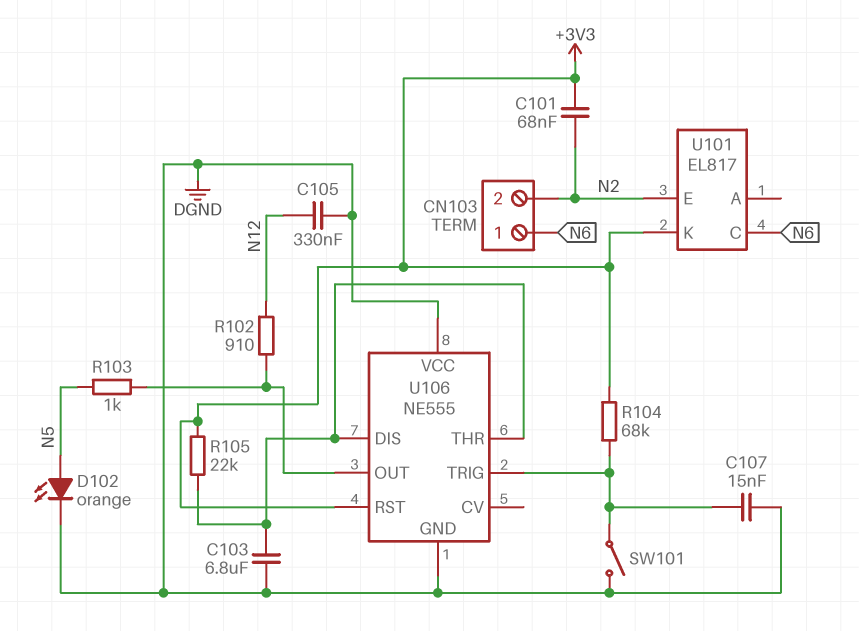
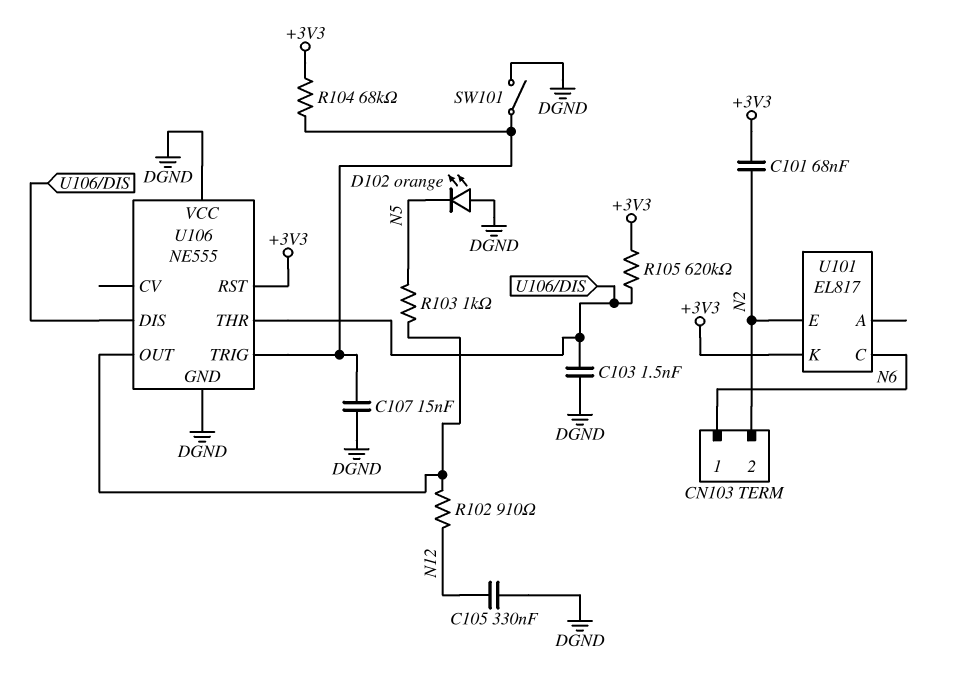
C103: 6.8uF (DGND, U106/DIS) -> 1.5nF (DGND, U106/DIS)
D102: LED orange (A N5, K DGND) -> LED orange (A DGND, K N5)
R105: 22k (+3V3, U106/DIS) -> 620k (+3V3, U106/DIS)

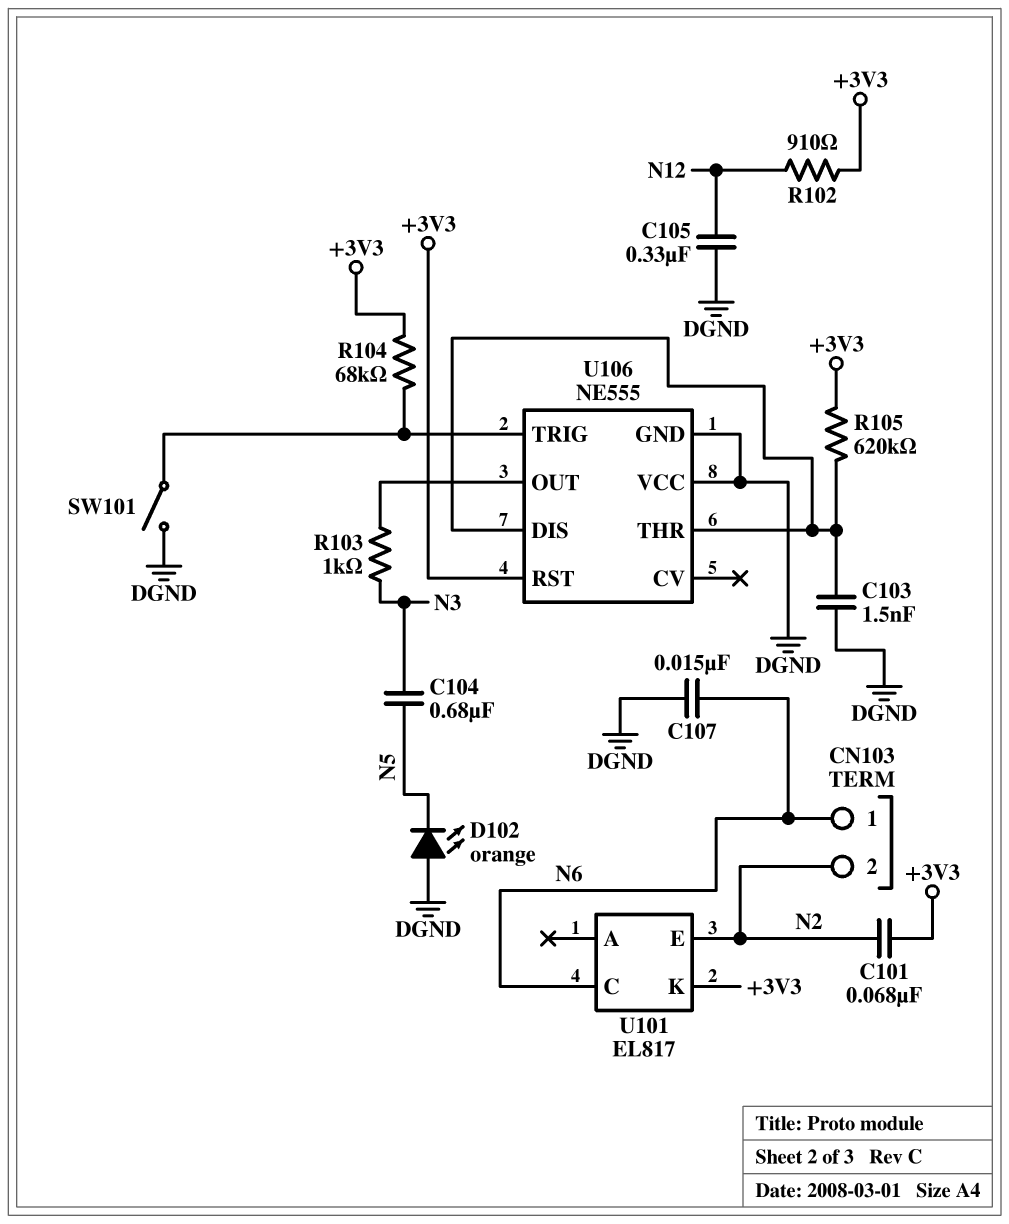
C104: none -> 680nF (N3, N5)
C107: 15nF (DGND, U106/TRIG) -> 15nF (DGND, N6)
R102: 910 (N12, U106/OUT) -> 910 (+3V3, N12)
R103: 1k (N5, U106/OUT) -> 1k (N3, U106/OUT)

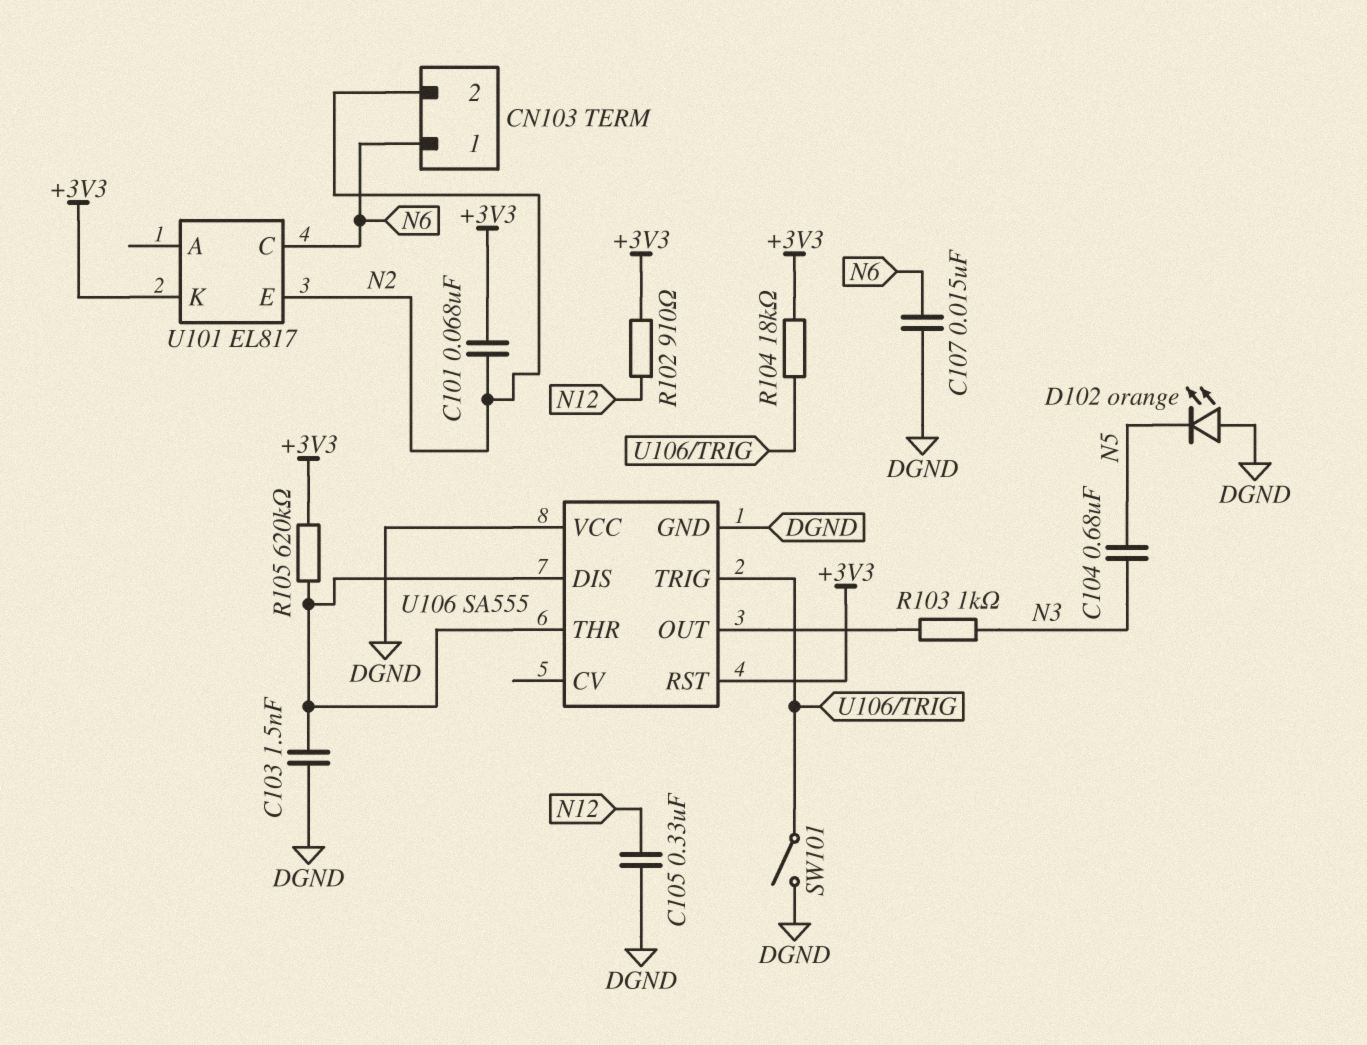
R104: 68k (+3V3, U106/TRIG) -> 18k (+3V3, U106/TRIG)
U106: NE555 -> SA555

